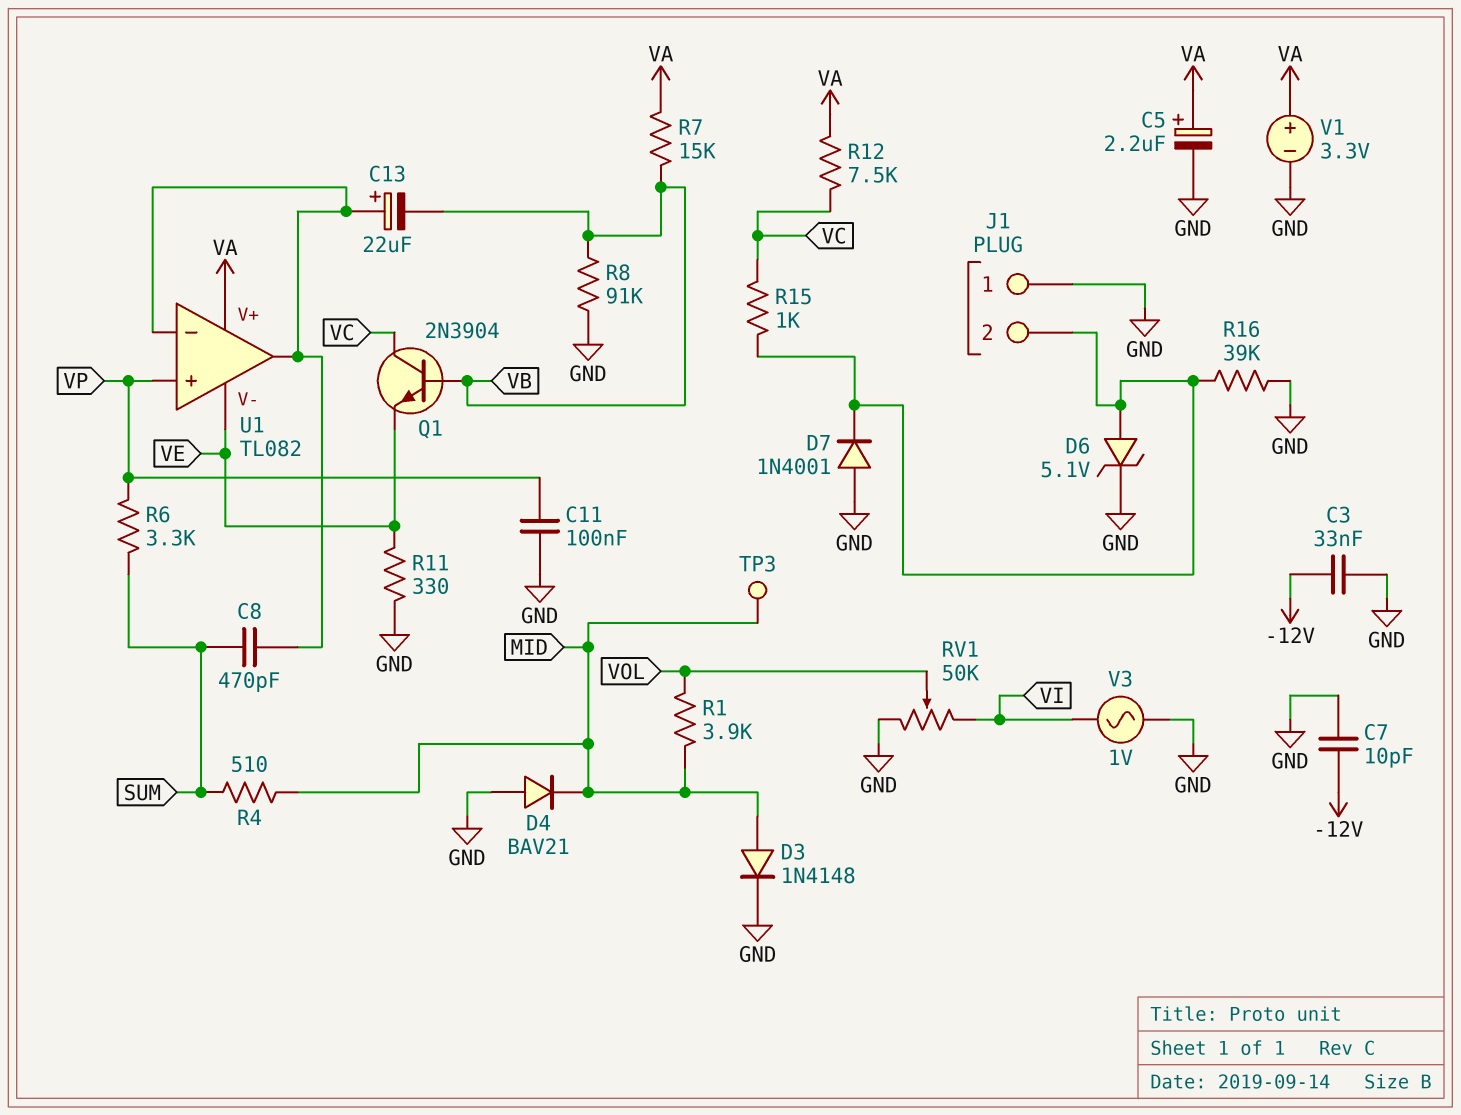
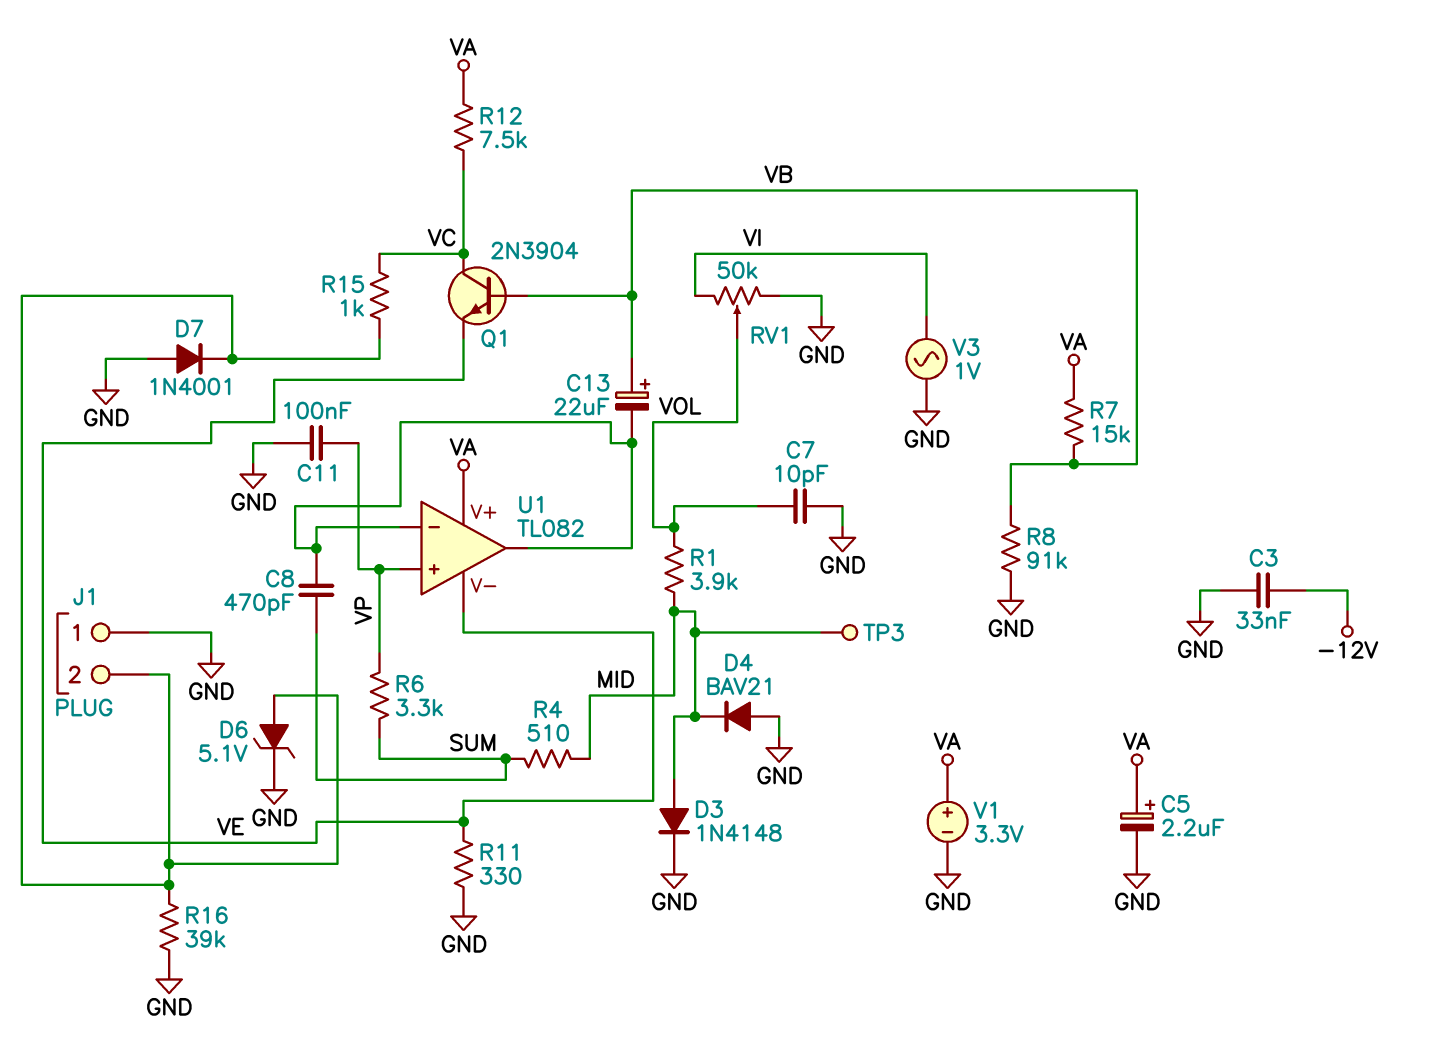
C7: 10pF (-12V, GND) -> 10pF (GND, VOL)
C13: 22uF (plus U1/in-, minus VB) -> 22uF (plus VB, minus U1/in-)

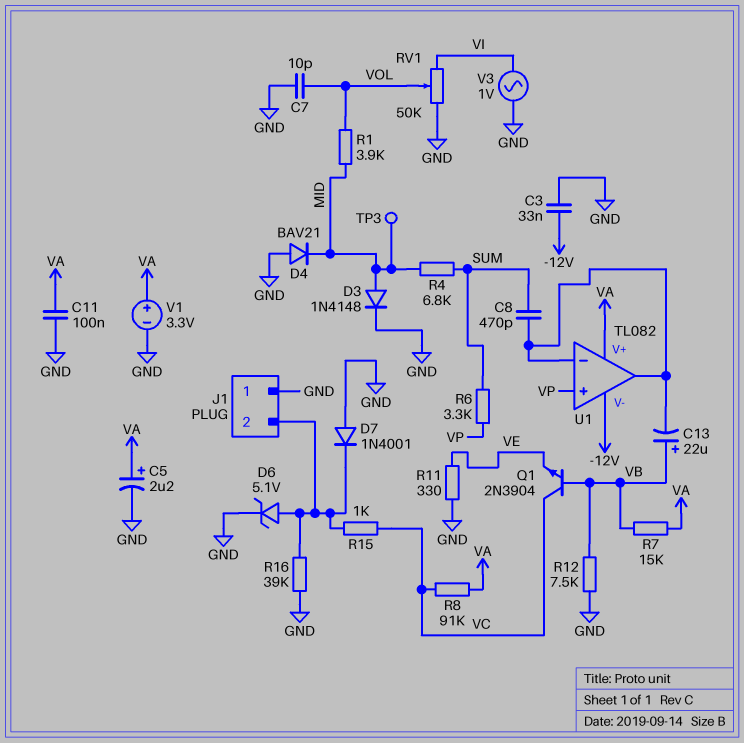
C11: 100nF (GND, VP) -> 100nF (GND, VA)
R4: 510 (MID, SUM) -> 6.8k (MID, SUM)
R8: 91k (GND, VB) -> 91k (VA, VC)
R12: 7.5k (VA, VC) -> 7.5k (GND, VB)
U1 pin V-: VE -> -12V

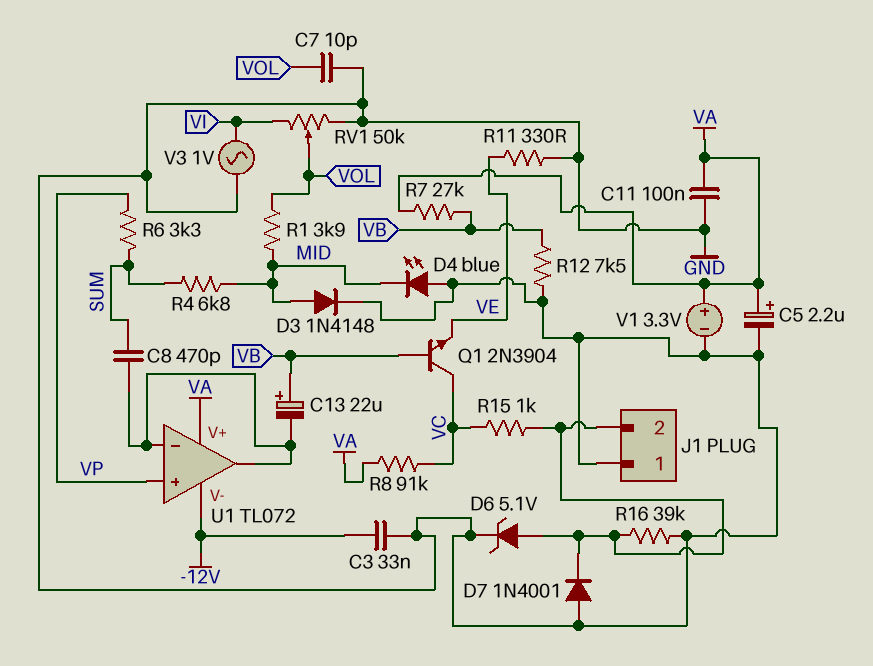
D4: diode BAV21 (A GND, K MID) -> LED blue (A GND, K MID)
R7: 15k (VA, VB) -> 27k (VA, VB)
TP3: test point (MID) -> none
U1: TL082 -> TL072

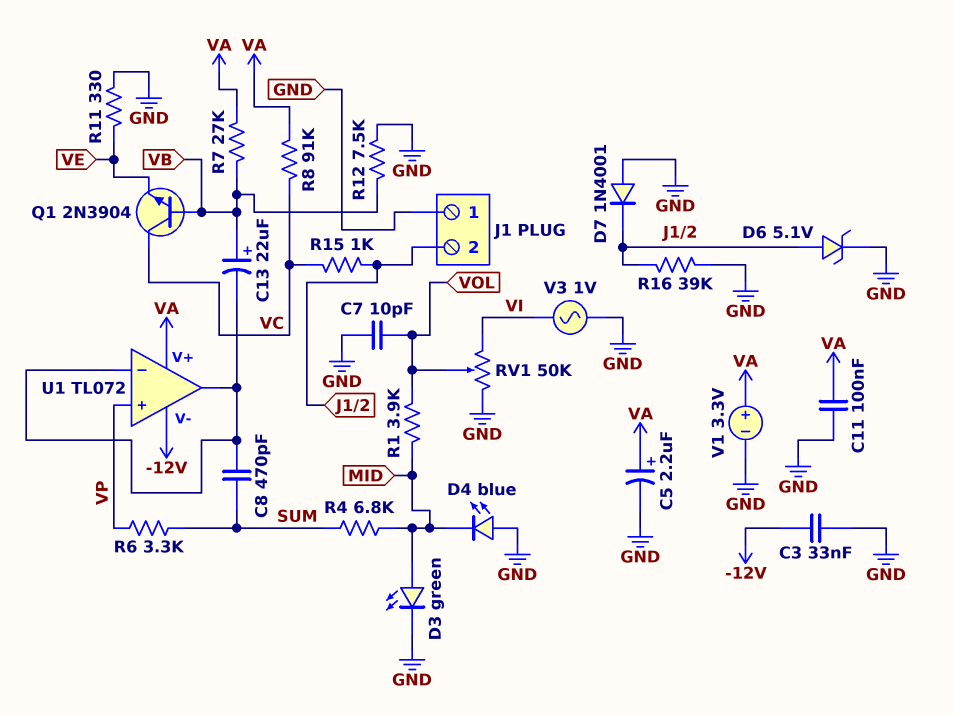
D3: diode 1N4148 (A MID, K GND) -> LED green (A MID, K GND)

